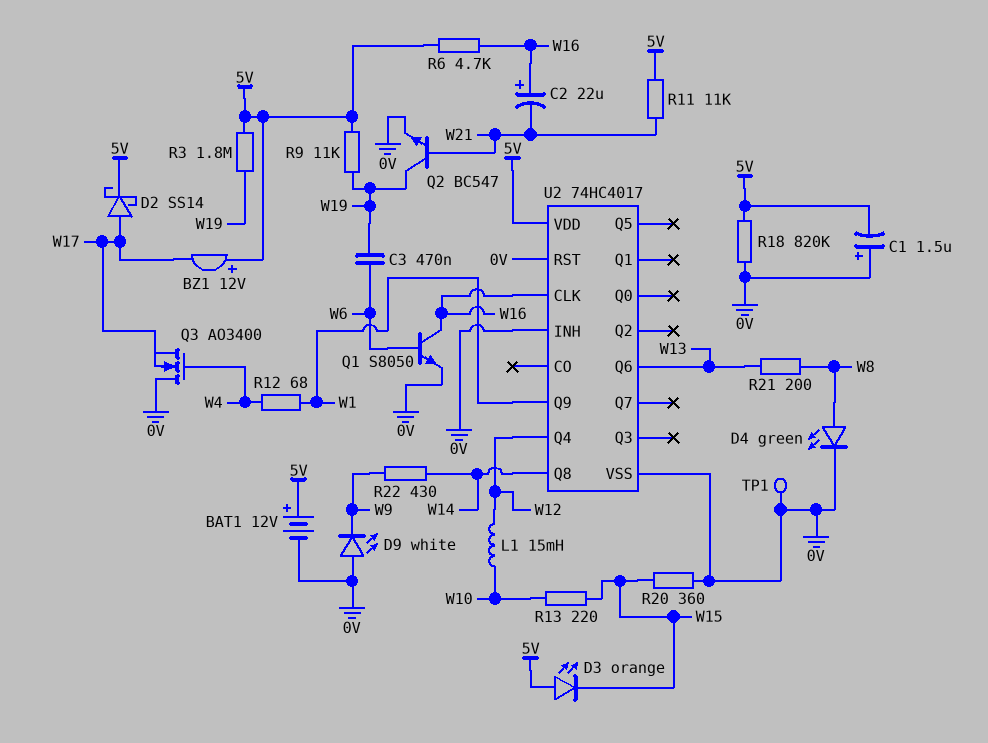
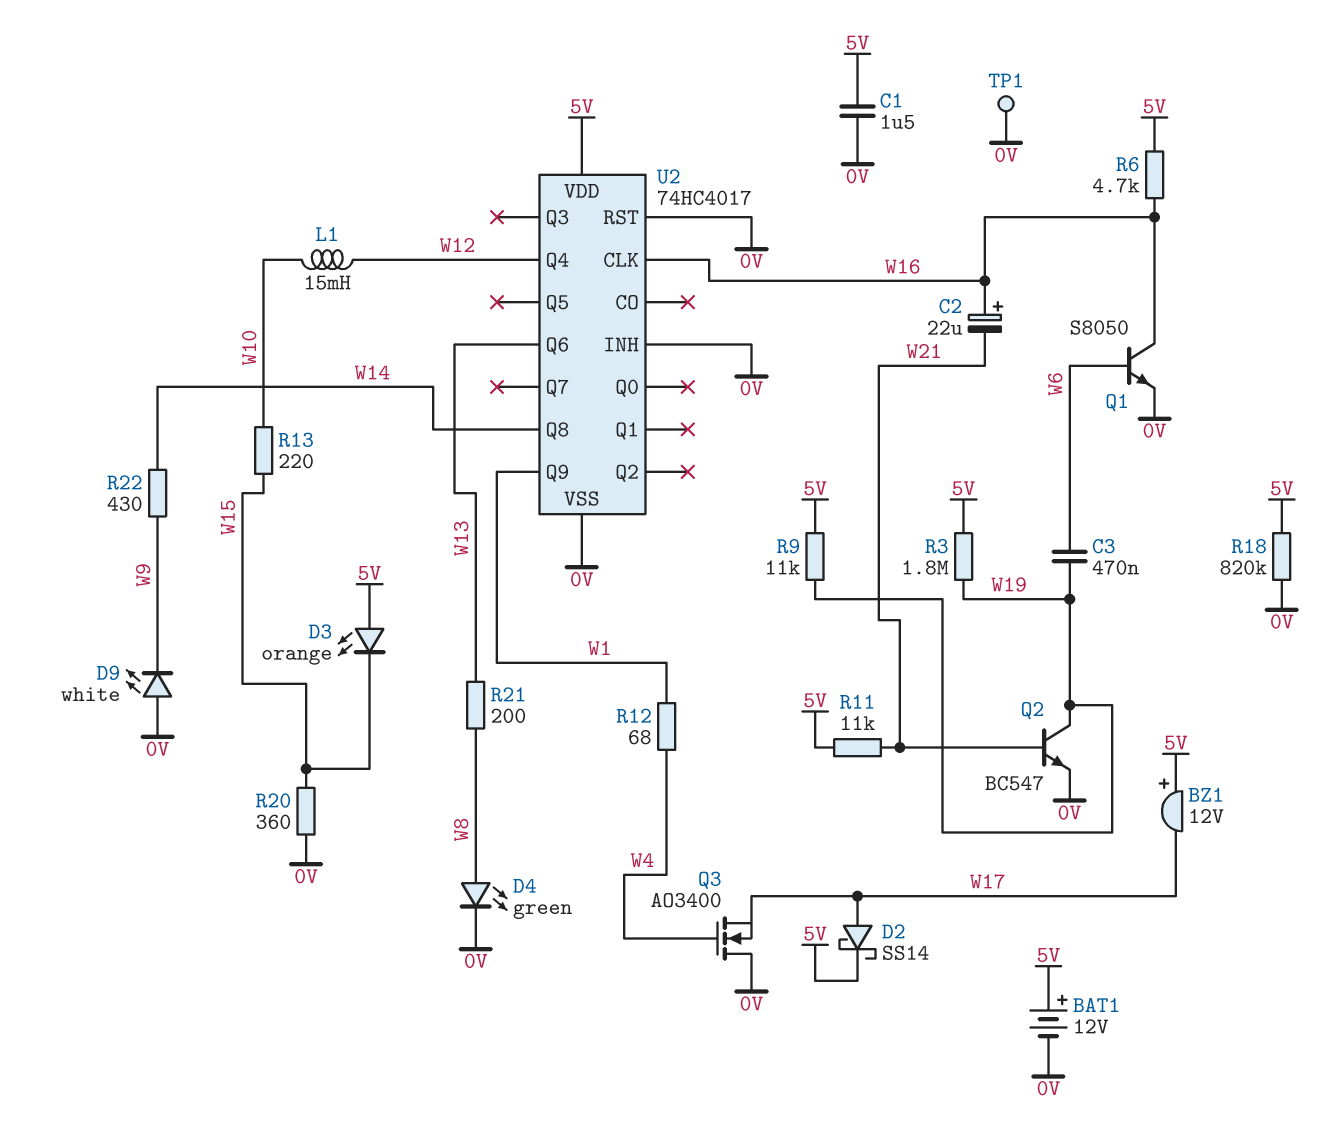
C1: 1.5uF (plus 0V, minus 5V) -> 1.5uF (0V, 5V)

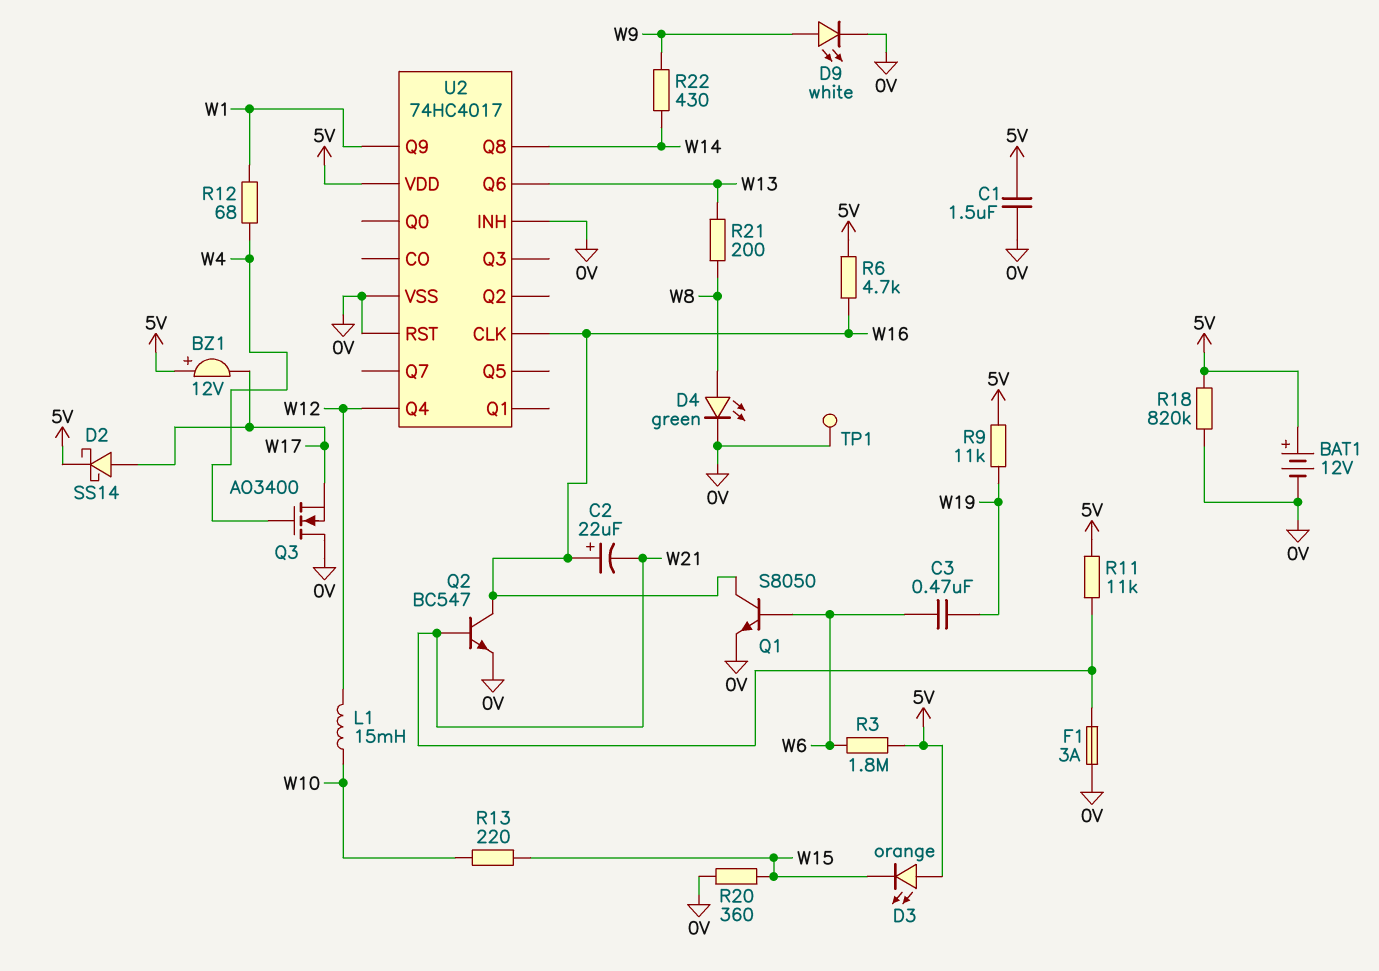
D9: LED white (A 0V, K W9) -> LED white (A W9, K 0V)
F1: none -> 3A (0V, W21)
Q2: NPN BC547 (B W21, C W19, E 0V) -> NPN BC547 (B W21, C W16, E 0V)
R3: 1.8M (5V, W19) -> 1.8M (5V, W6)

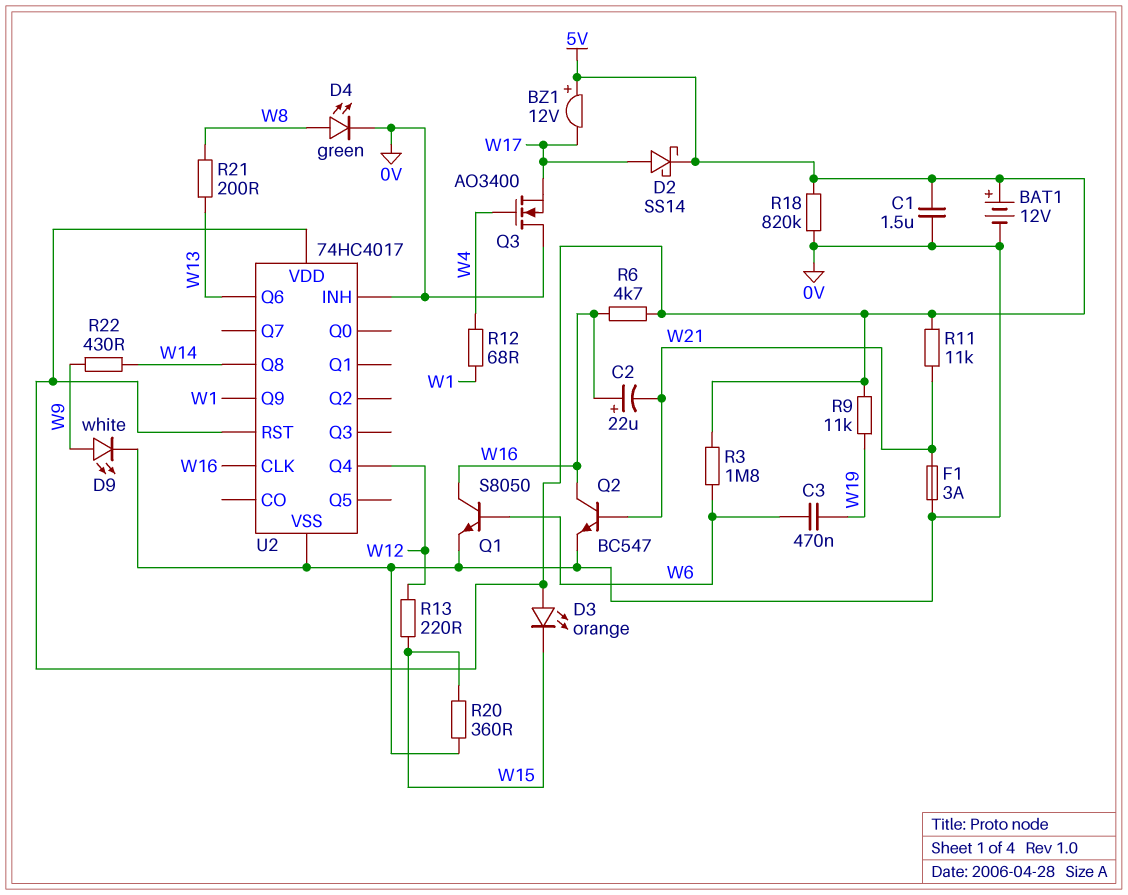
L1: 15mH (W10, W12) -> none
R13: 220 (W10, W15) -> 220 (W12, W15)
TP1: test point (0V) -> none
U2 pin RST: 0V -> 5V

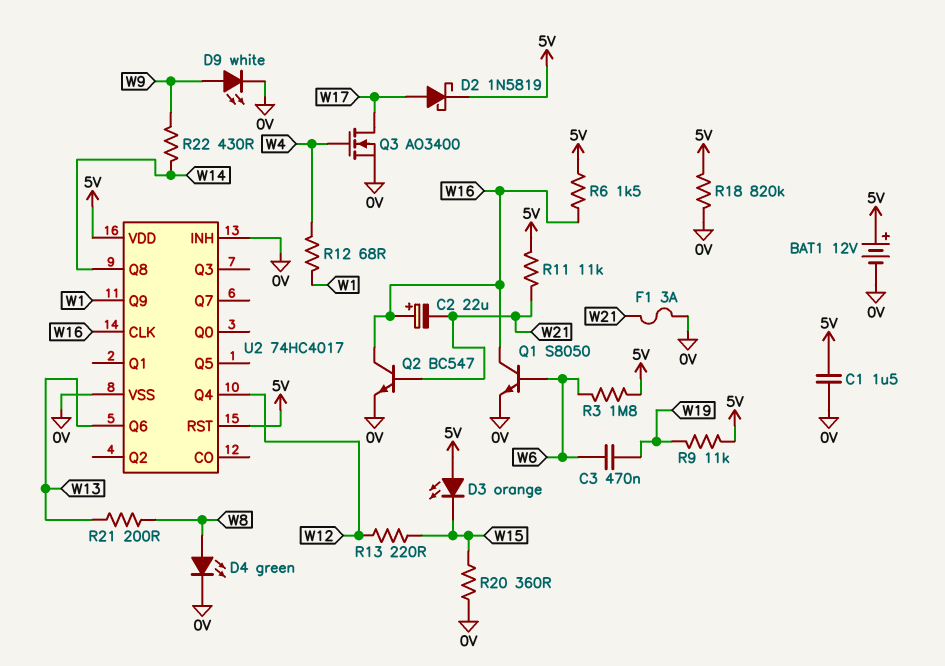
BZ1: buzzer 12V (plus 5V, minus W17) -> none
D2: schottky SS14 (A W17, K 5V) -> schottky 1N5819 (A W17, K 5V)
Q3: NMOS AO3400 (G W4, D 0V, S W17) -> NMOS AO3400 (G W4, D W17, S 0V)
R6: 4.7k (5V, W16) -> 1.5k (5V, W16)

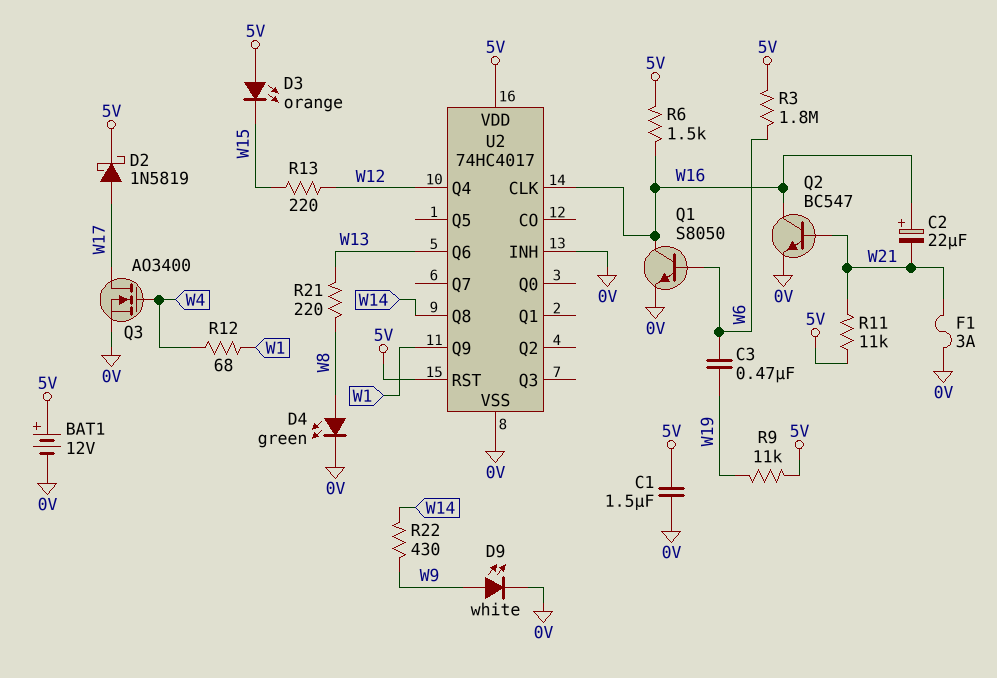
R18: 820k (0V, 5V) -> none
R20: 360 (0V, W15) -> none
R21: 200 (W8, W13) -> 220 (W8, W13)

